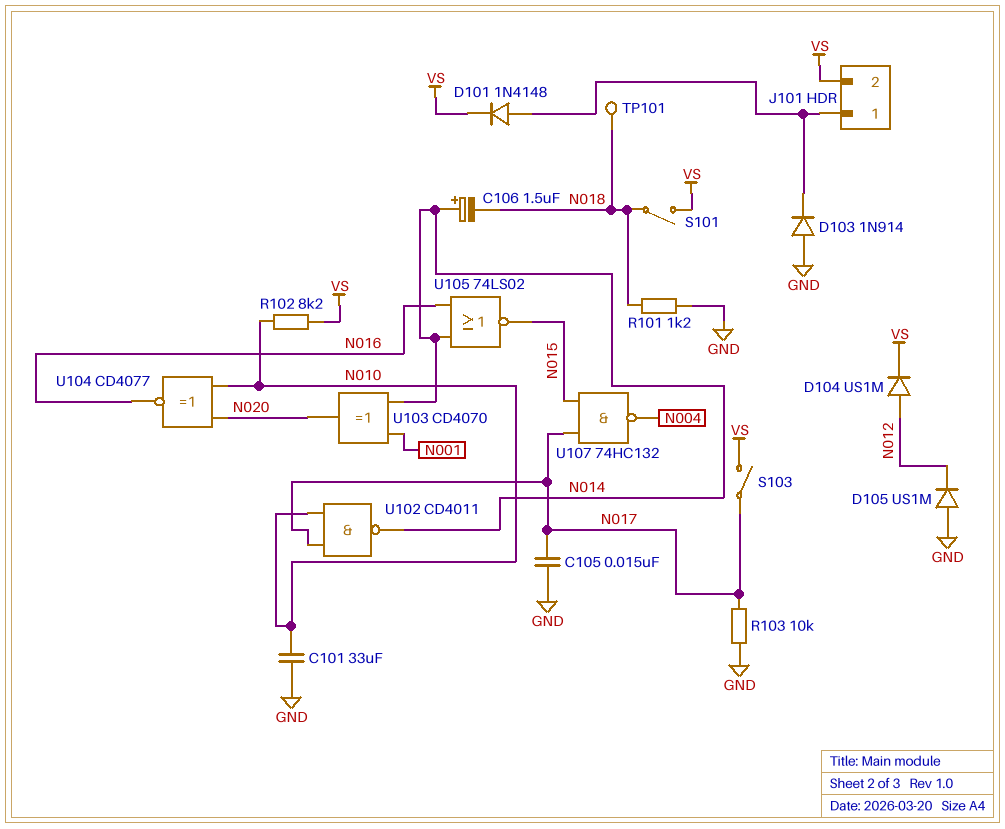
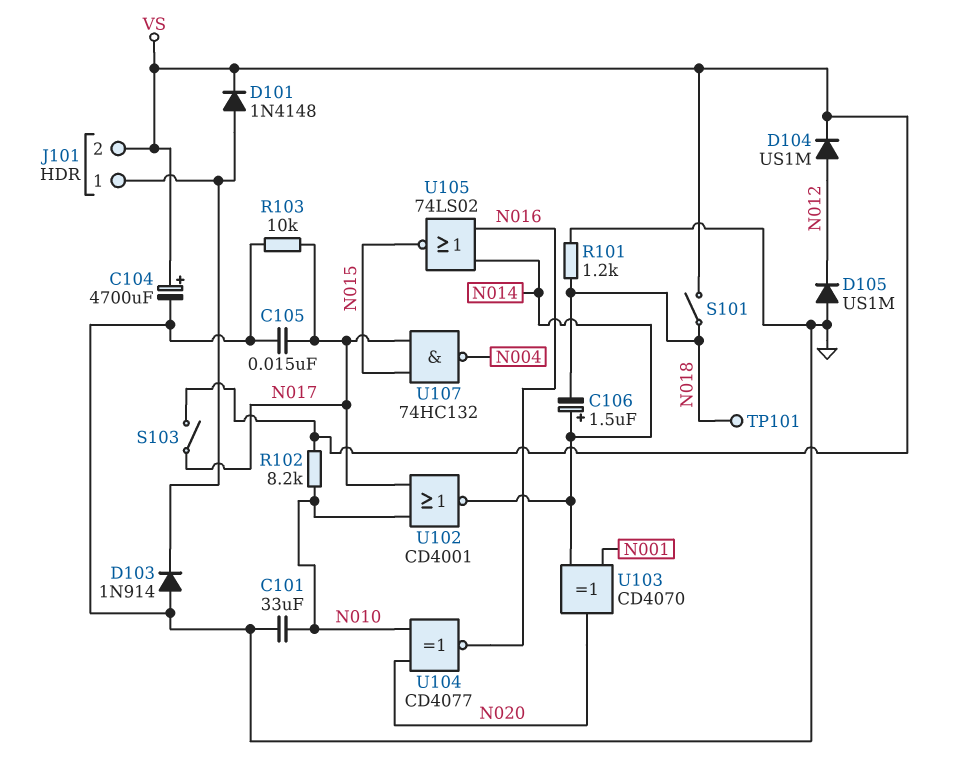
C104: none -> 4700uF (plus VS, minus GND)
U102: NAND CD4011 (in N010, in N017, out N014) -> NOR CD4001 (in N010, in N017, out N014)

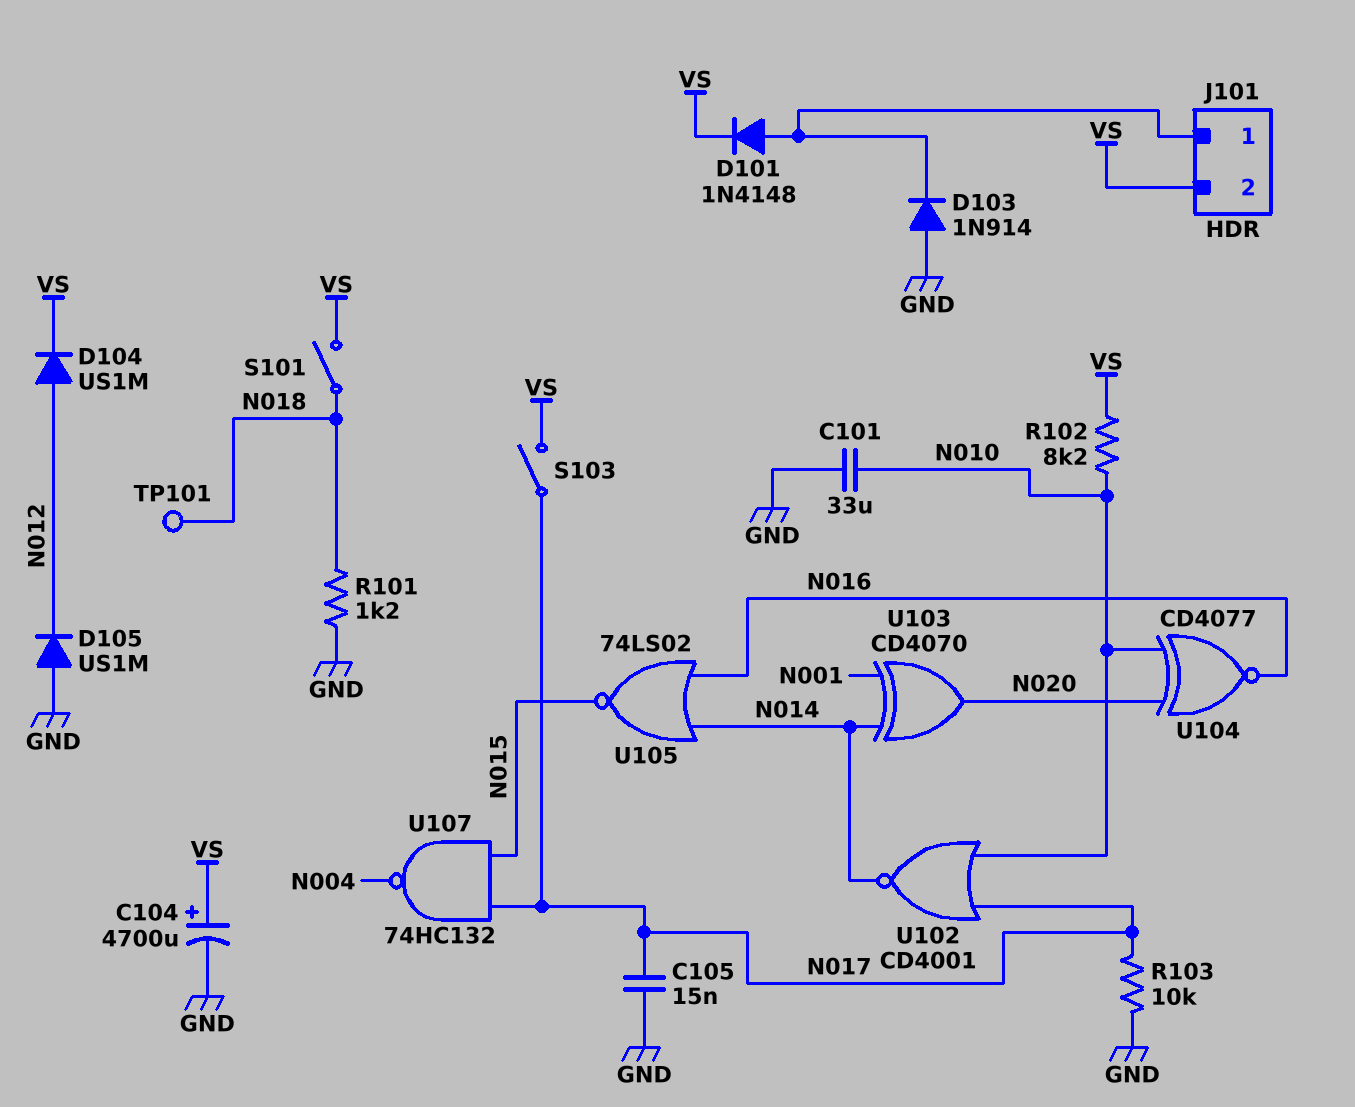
C106: 1.5uF (plus N014, minus N018) -> none

